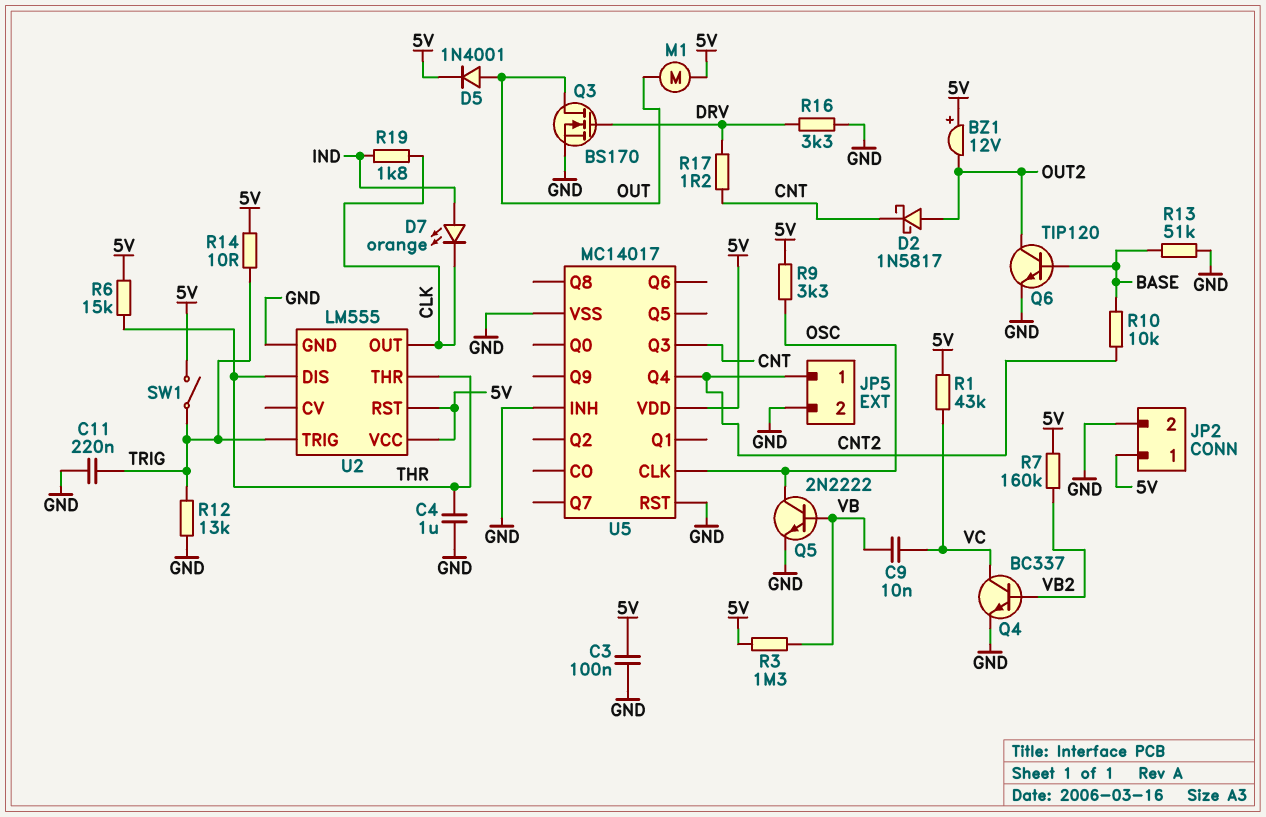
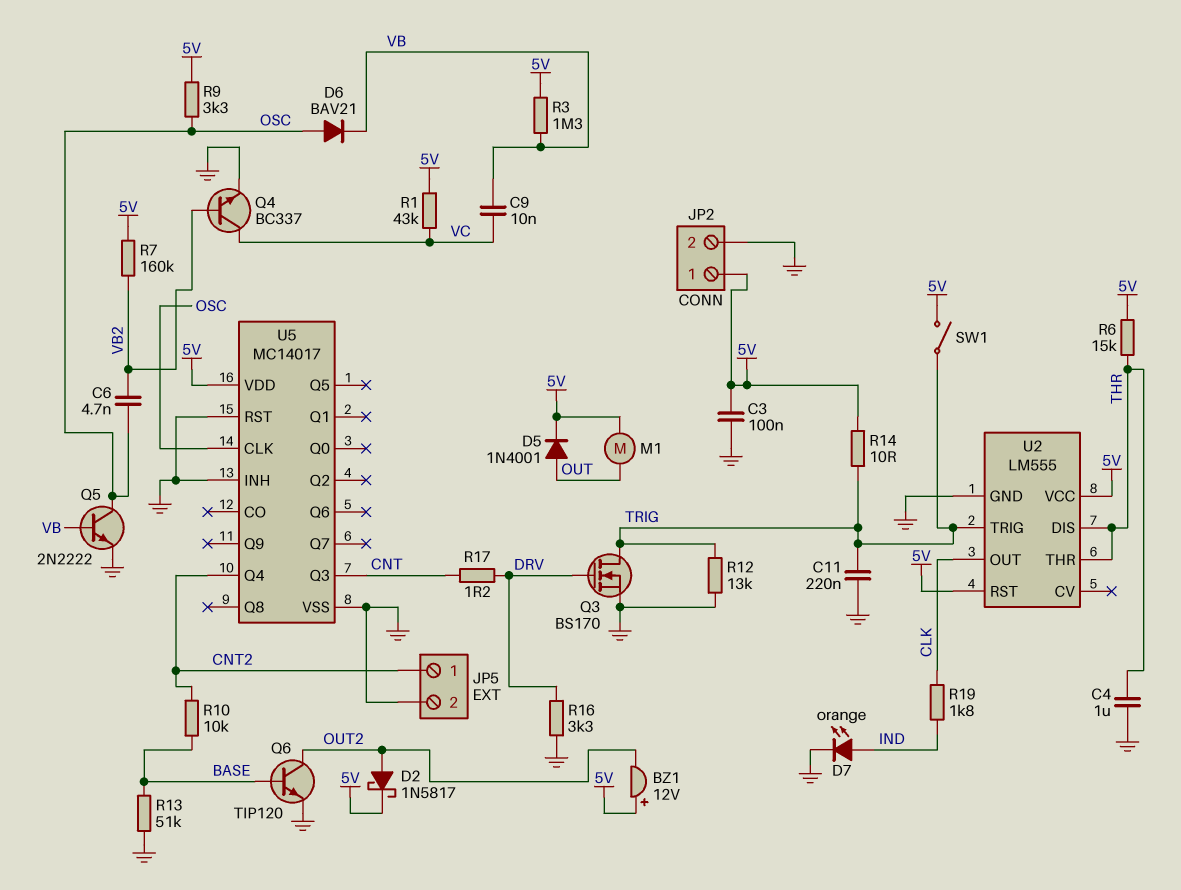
C6: none -> 4.7nF (OSC, VB2)
D2: schottky 1N5817 (A OUT2, K CNT) -> schottky 1N5817 (A OUT2, K 5V)
D6: none -> diode BAV21 (A OSC, K VB)
D7: LED orange (A IND, K CLK) -> LED orange (A IND, K GND)
Q3: NMOS BS170 (G DRV, D OUT, S GND) -> NMOS BS170 (G DRV, D TRIG, S GND)

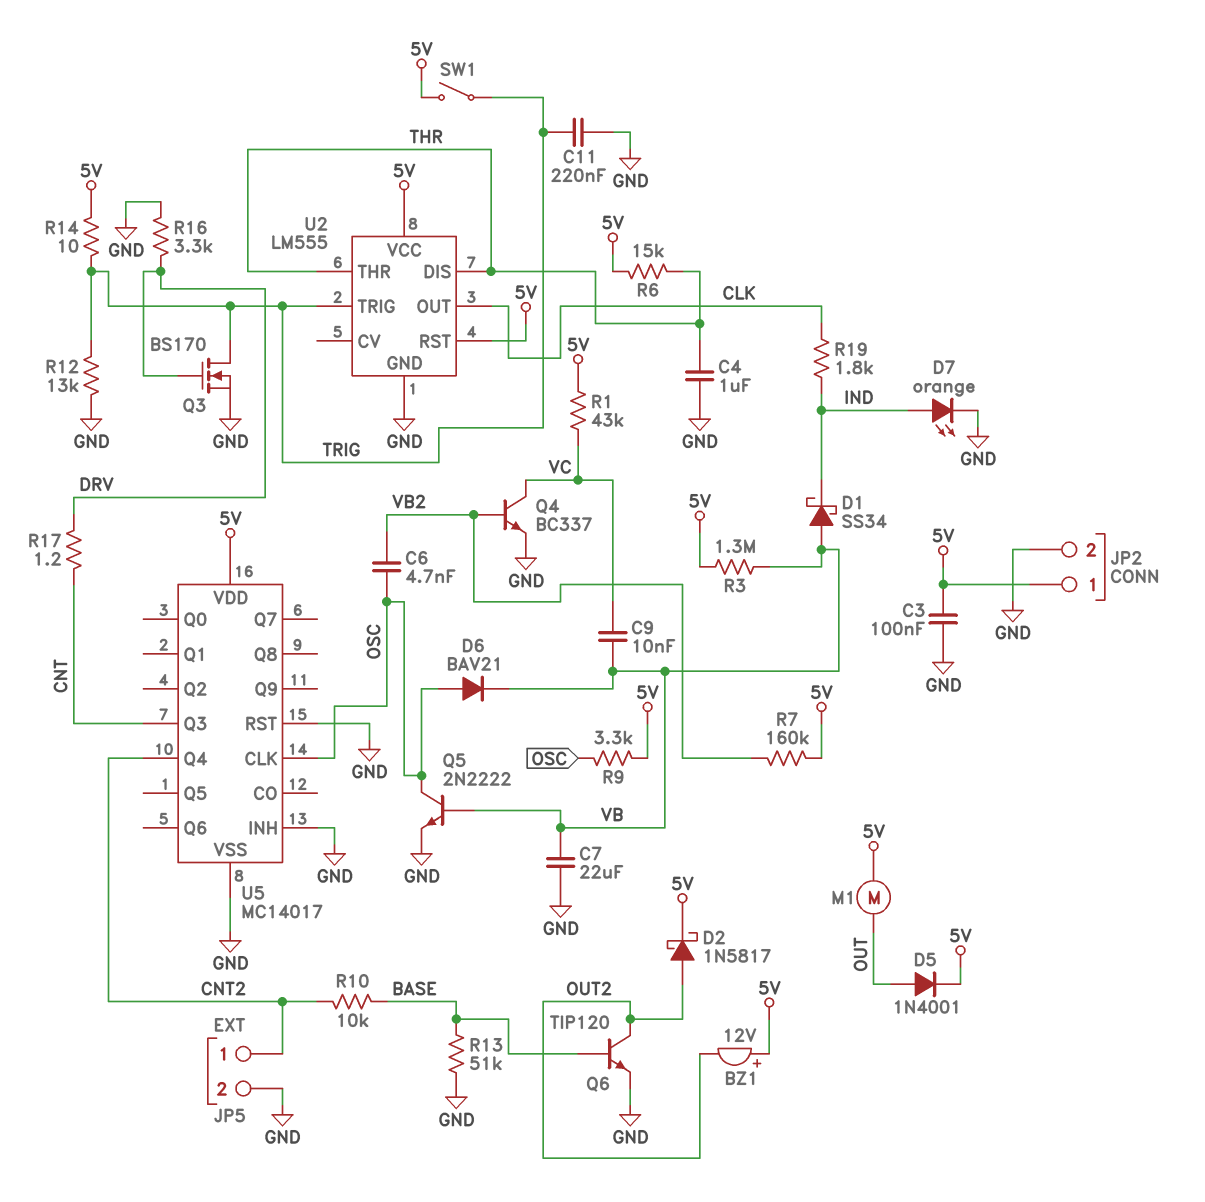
C7: none -> 22uF (GND, VB)
D1: none -> schottky SS34 (A VB, K IND)

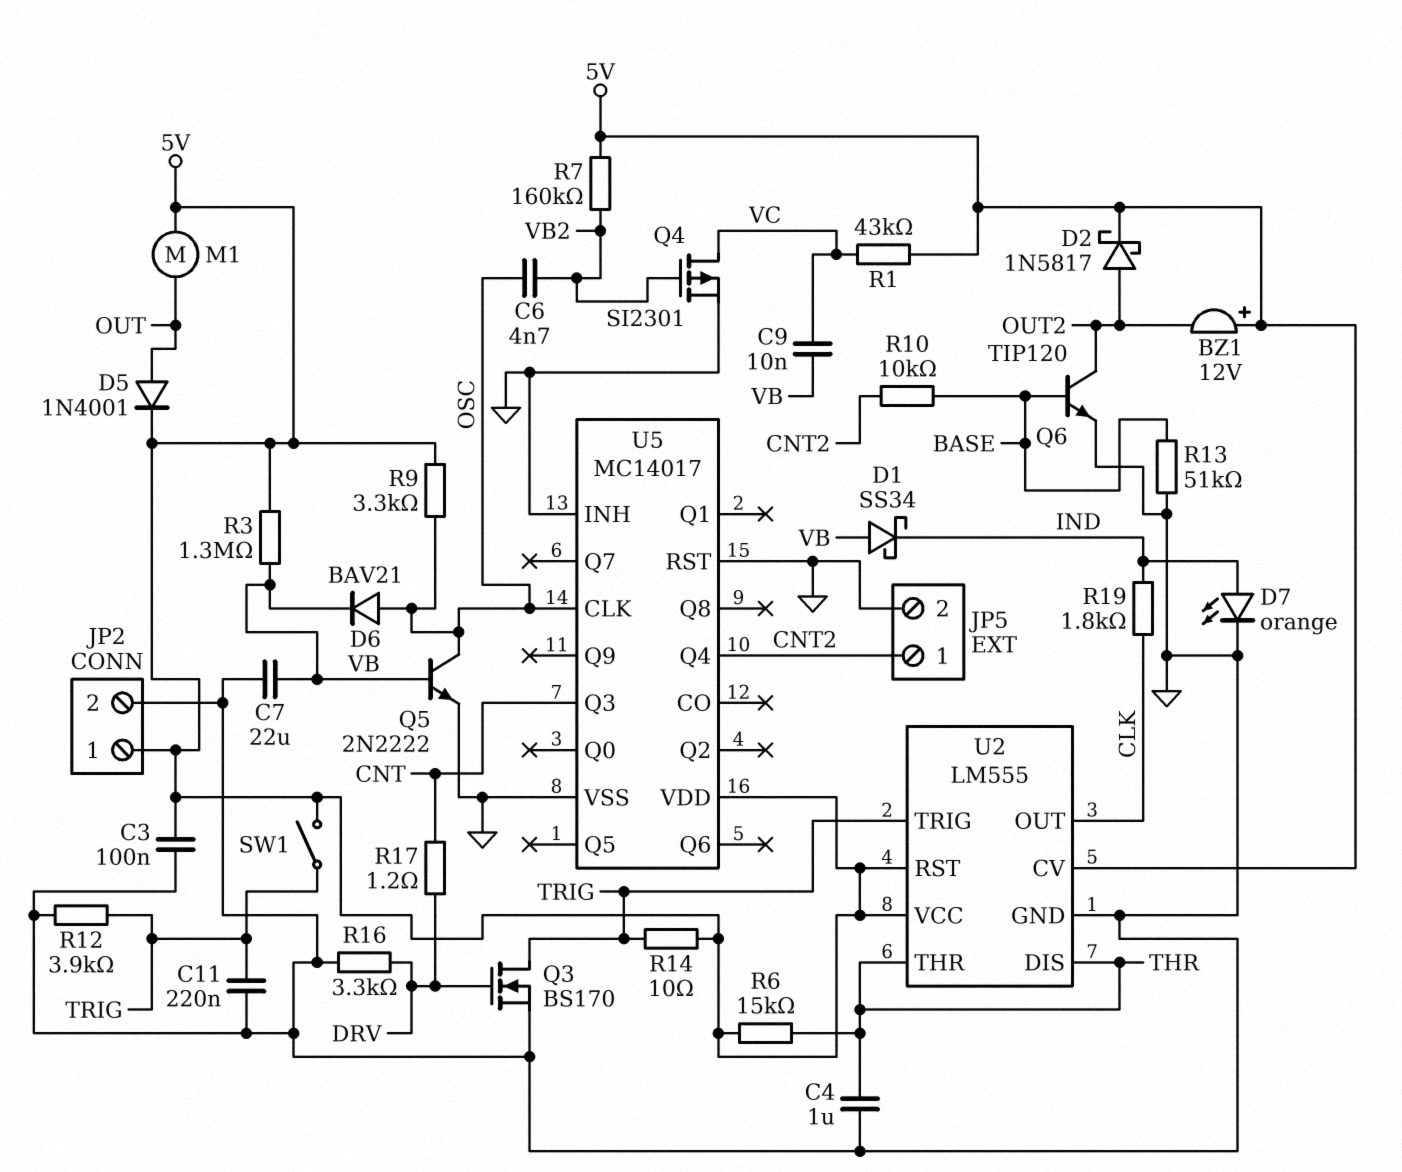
Q4: NPN BC337 (B VB2, C VC, E GND) -> PMOS SI2301 (G VB2, D VC, S GND)
R12: 13k (GND, TRIG) -> 3.9k (GND, TRIG)
U2 pin CV: none -> 5V

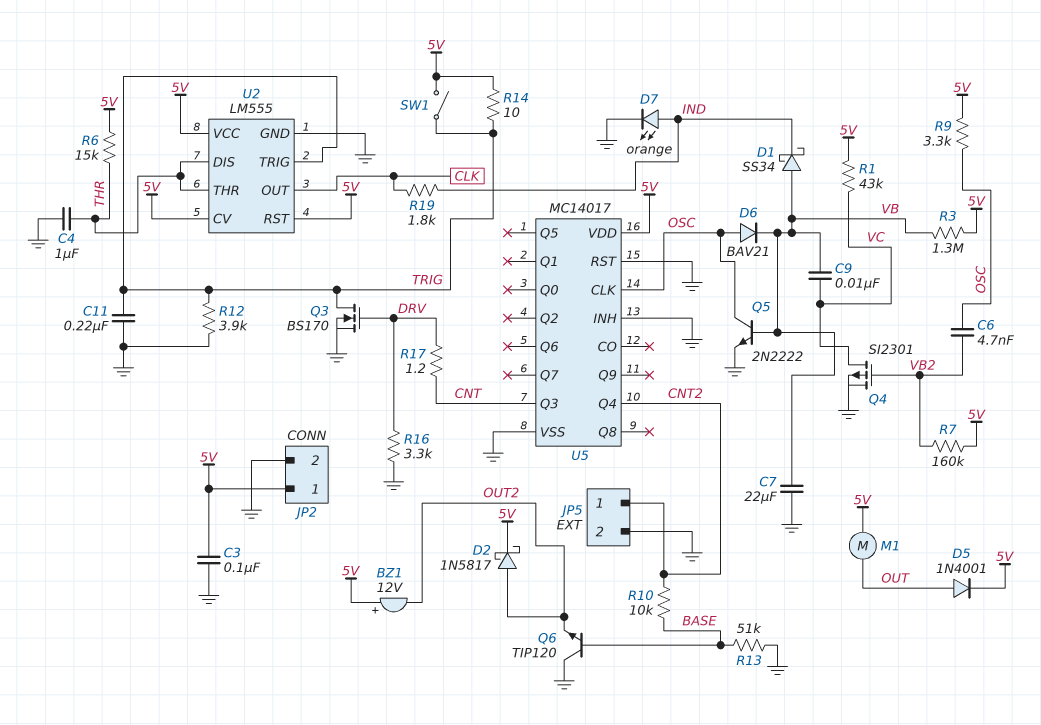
Q6: NPN TIP120 (B BASE, C OUT2, E GND) -> NPN TIP120 (B BASE, C GND, E OUT2)

